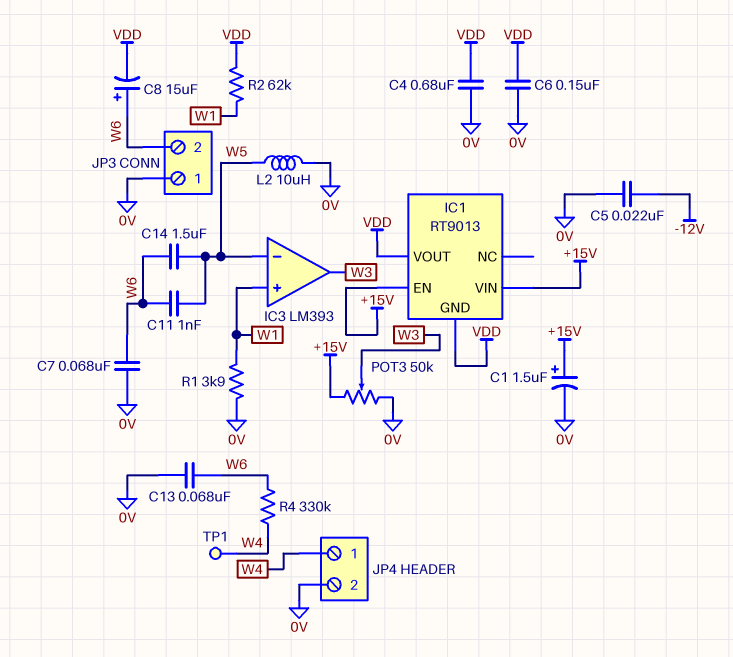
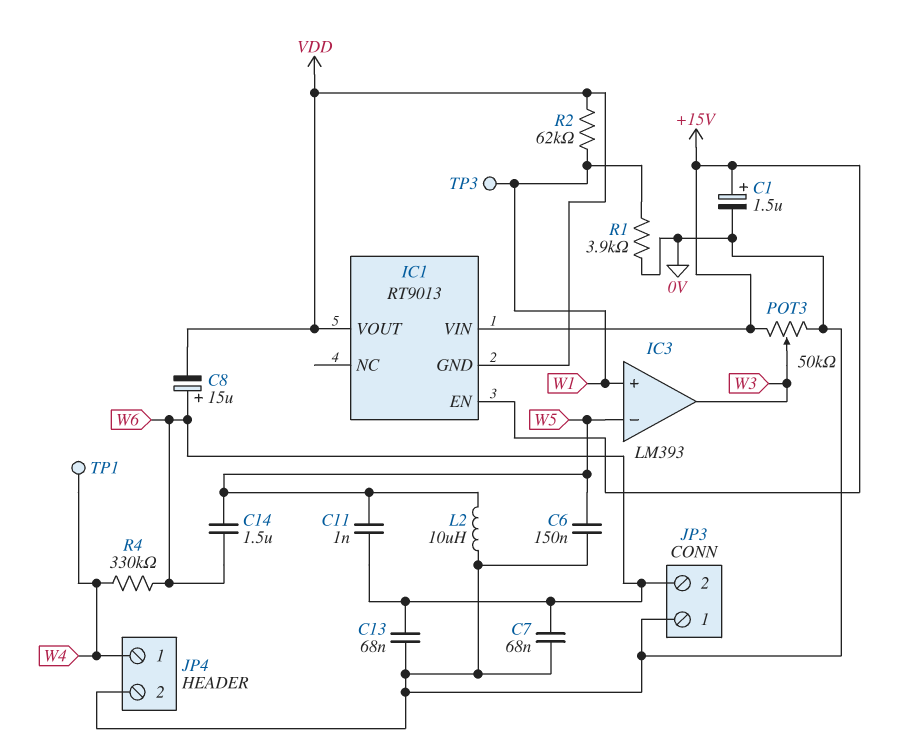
C4: 680nF (0V, VDD) -> none
C5: 22nF (-12V, 0V) -> none
C6: 150nF (0V, VDD) -> 150nF (0V, W5)
TP3: none -> test point (W1)

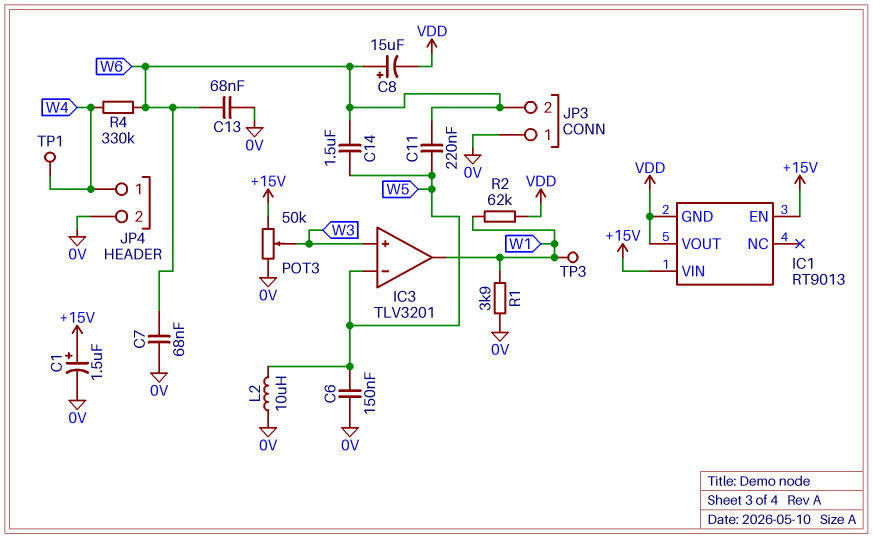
C11: 1nF (W5, W6) -> 220nF (W5, W6)
IC3: LM393 -> TLV3201
IC3 pin in+: W1 -> W3
IC3 pin out: W3 -> W1

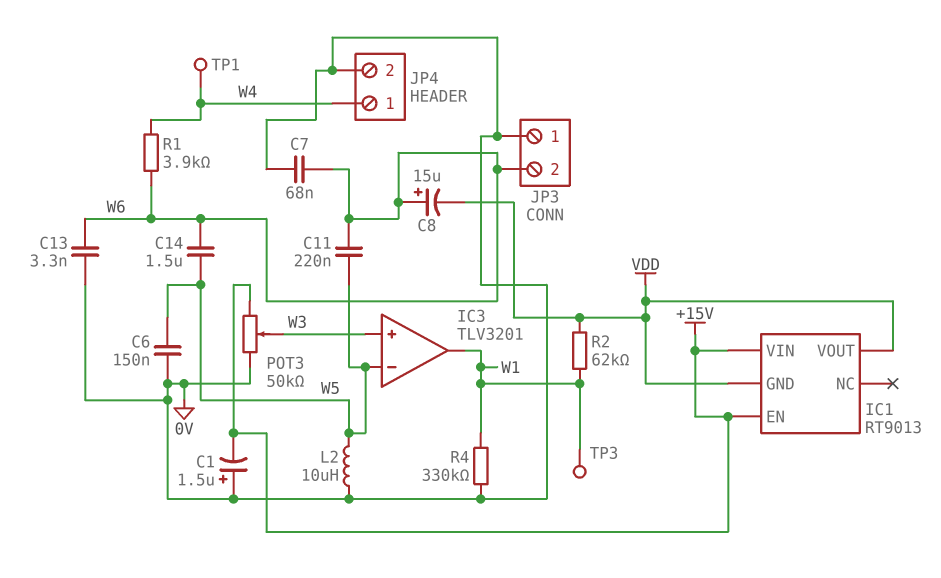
C1: 1.5uF (plus +15V, minus 0V) -> 1.5uF (plus 0V, minus +15V)
C13: 68nF (0V, W6) -> 3.3nF (0V, W6)
R1: 3.9k (0V, W1) -> 3.9k (W4, W6)
R4: 330k (W4, W6) -> 330k (0V, W1)

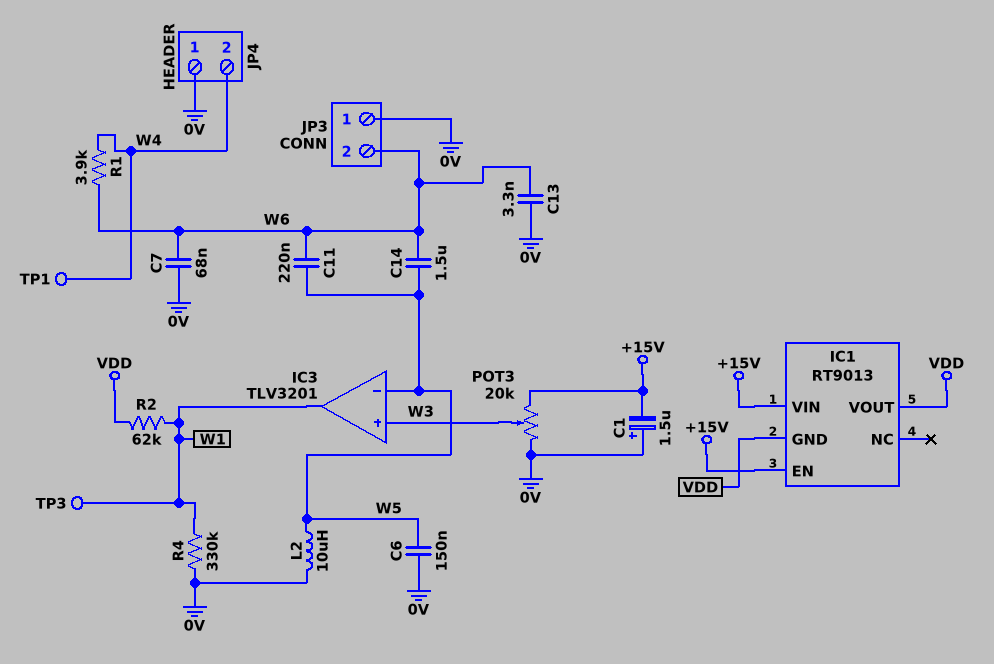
C8: 15uF (plus W6, minus VDD) -> none
JP4 pin 1: W4 -> 0V
JP4 pin 2: 0V -> W4
POT3: 50k (+15V, 0V, wiper W3) -> 20k (+15V, 0V, wiper W3)

